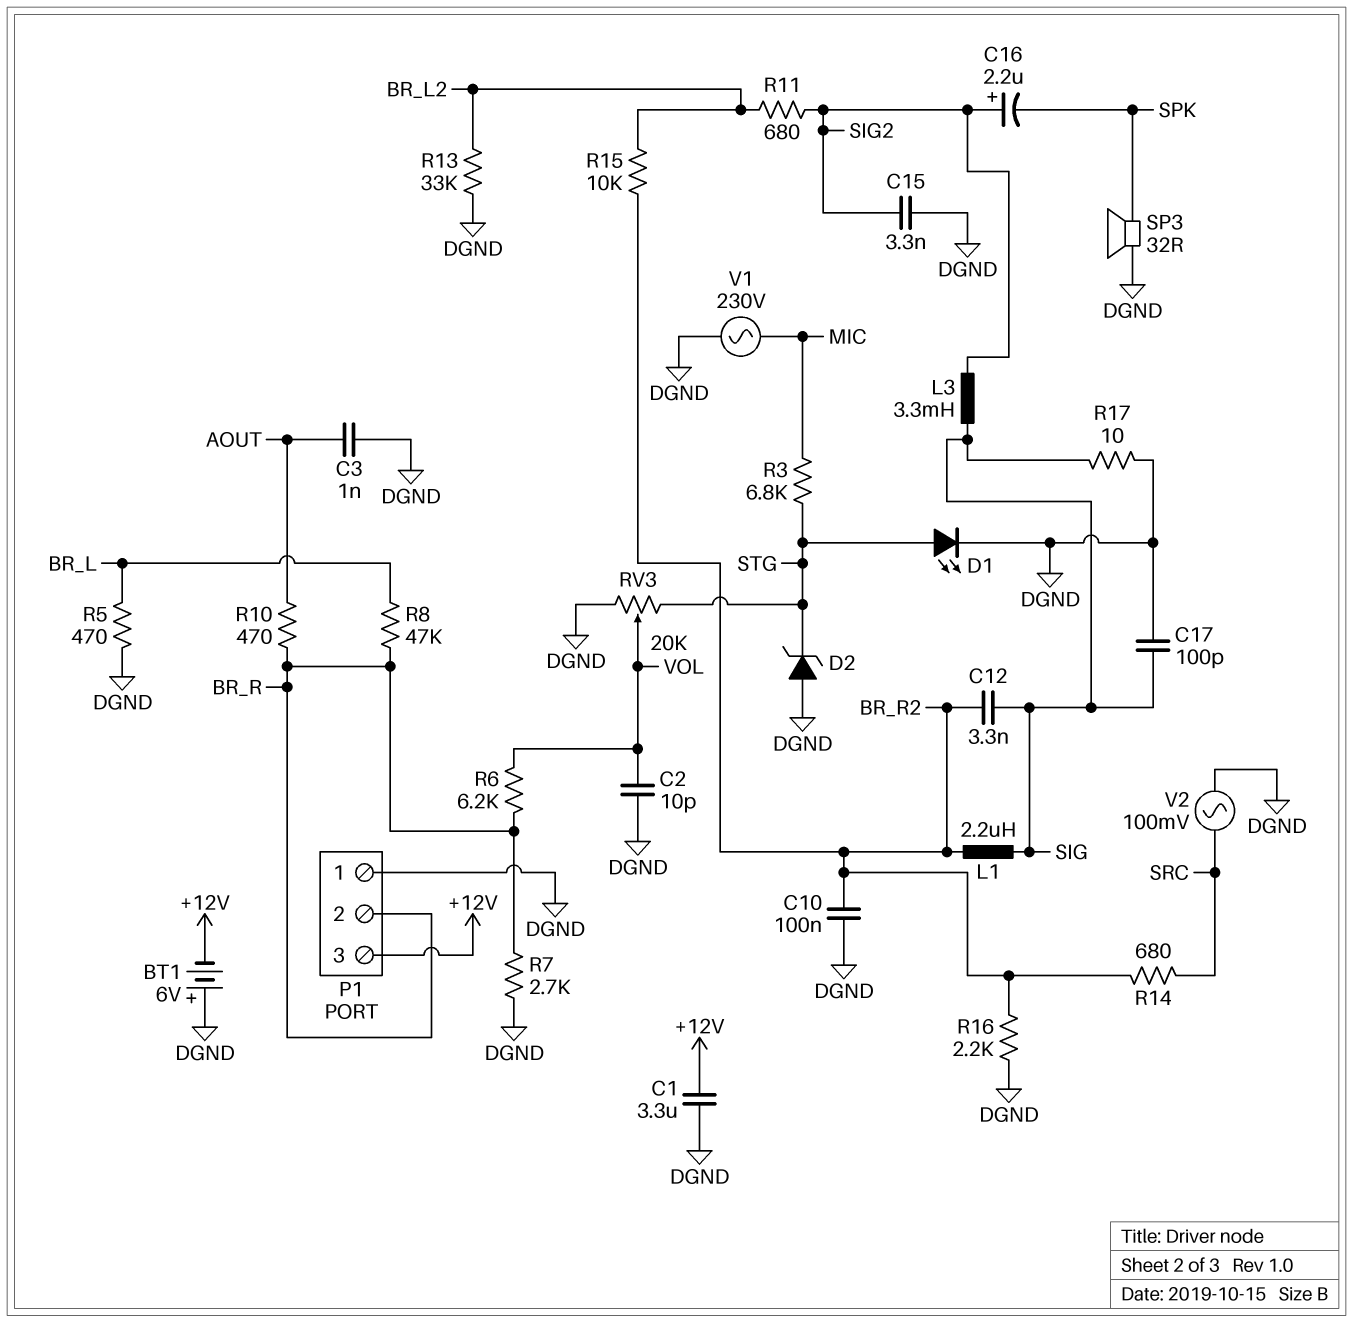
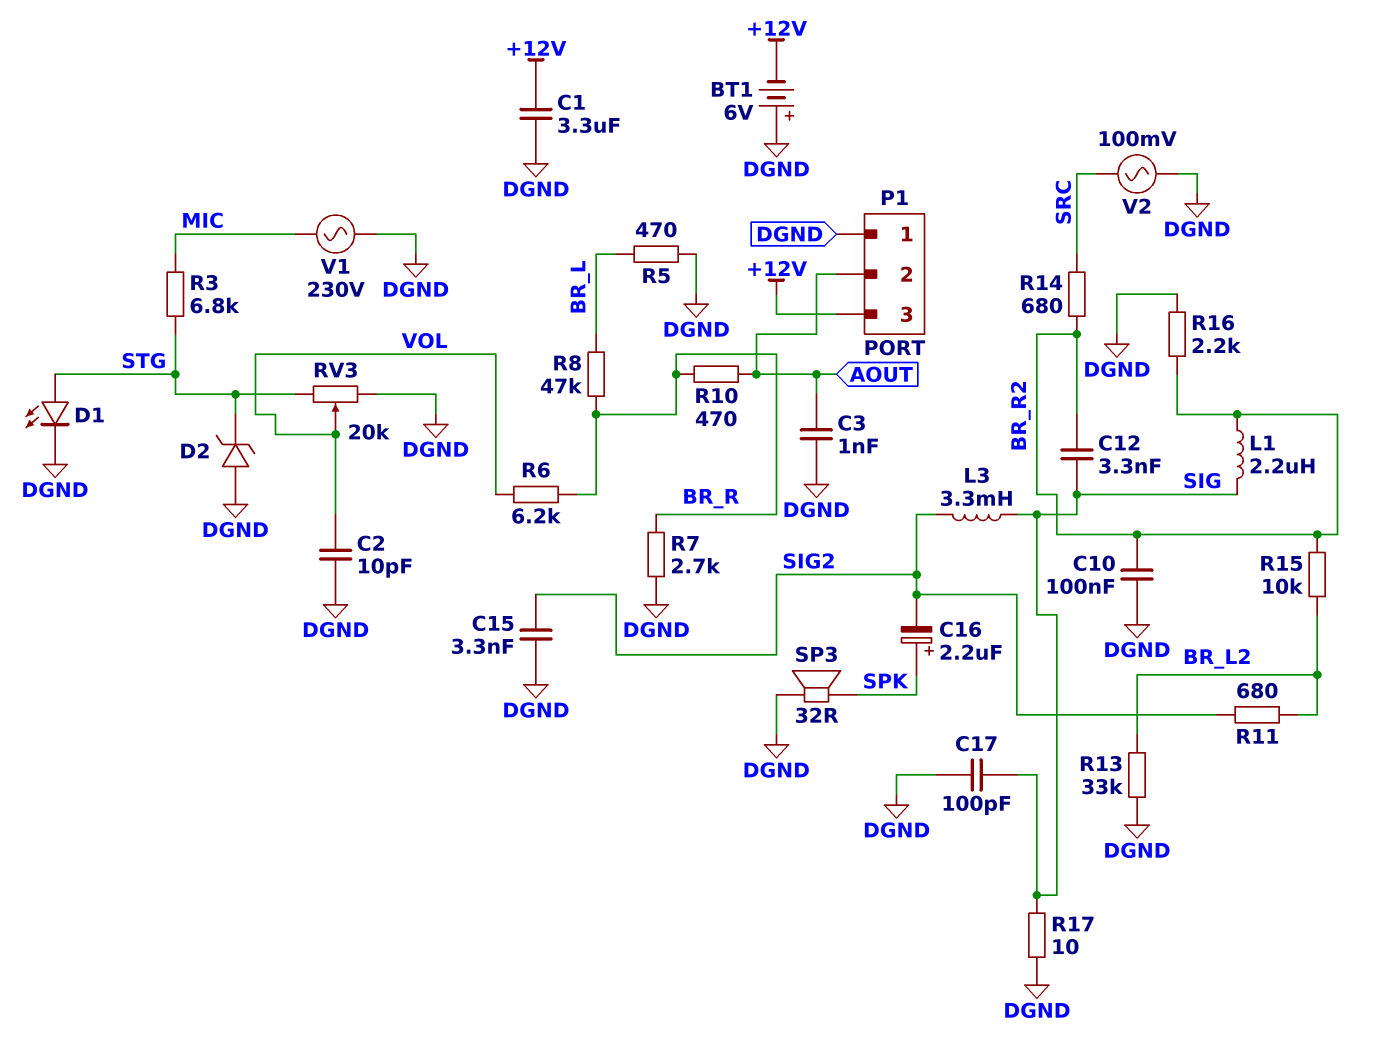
C16: 2.2uF (plus SIG2, minus SPK) -> 2.2uF (plus SPK, minus SIG2)
P1 pin 2: BR_R -> AOUT

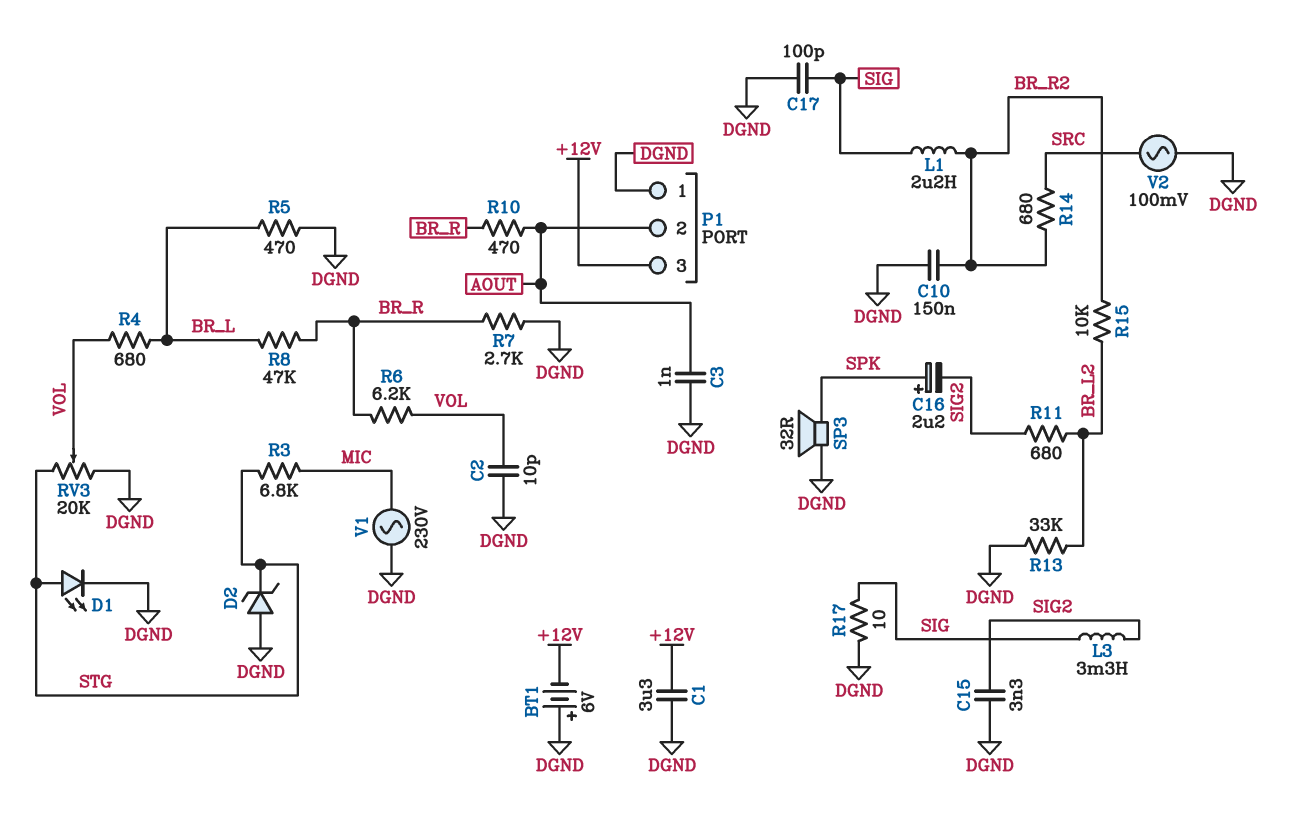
C10: 100nF (BR_R2, DGND) -> 150nF (BR_R2, DGND)
C12: 3.3nF (BR_R2, SIG) -> none
R4: none -> 680 (BR_L, VOL)
R16: 2.2k (BR_R2, DGND) -> none

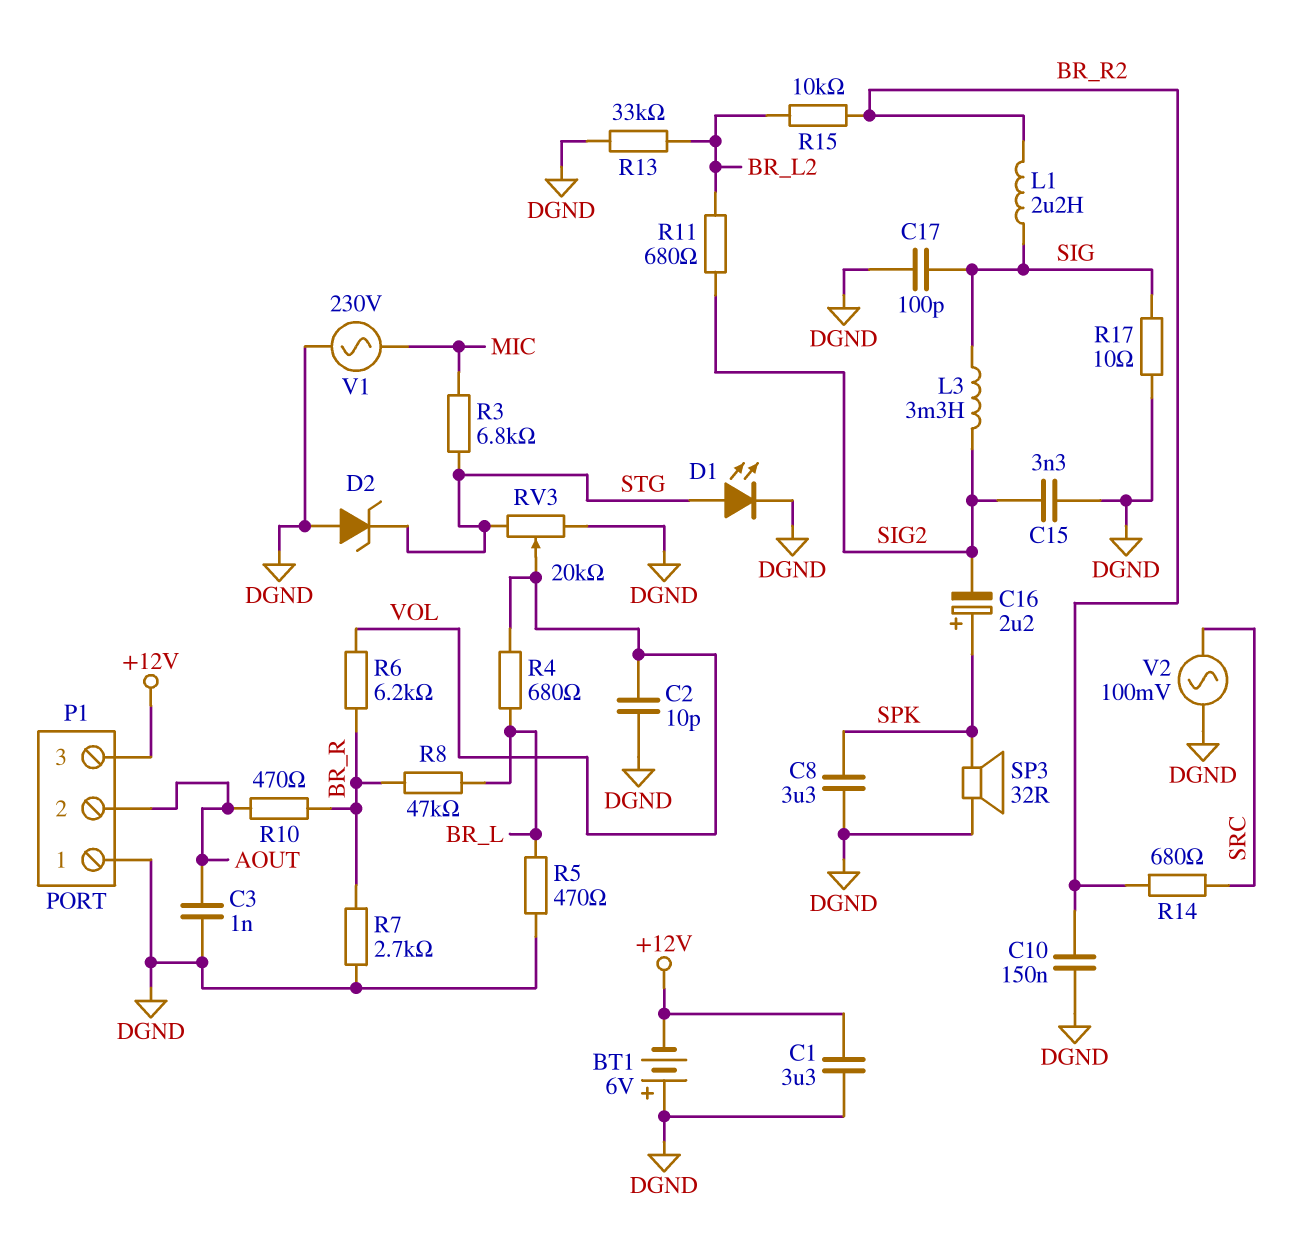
C8: none -> 3.3uF (DGND, SPK)

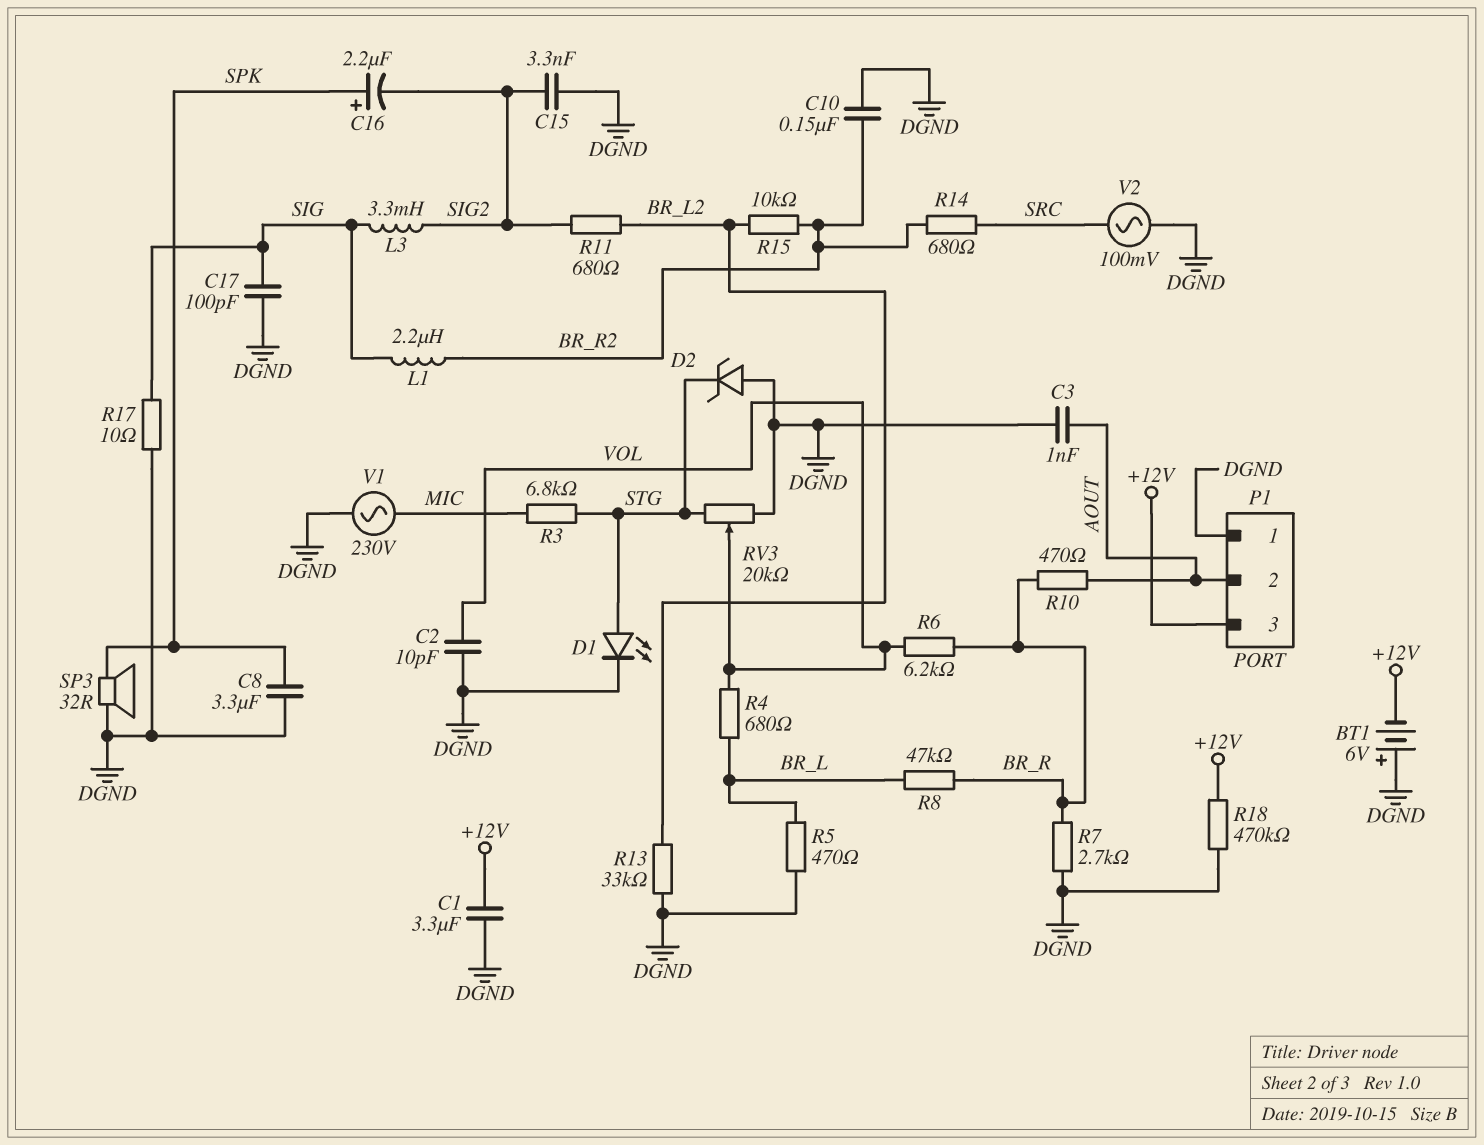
R18: none -> 470k (+12V, DGND)

